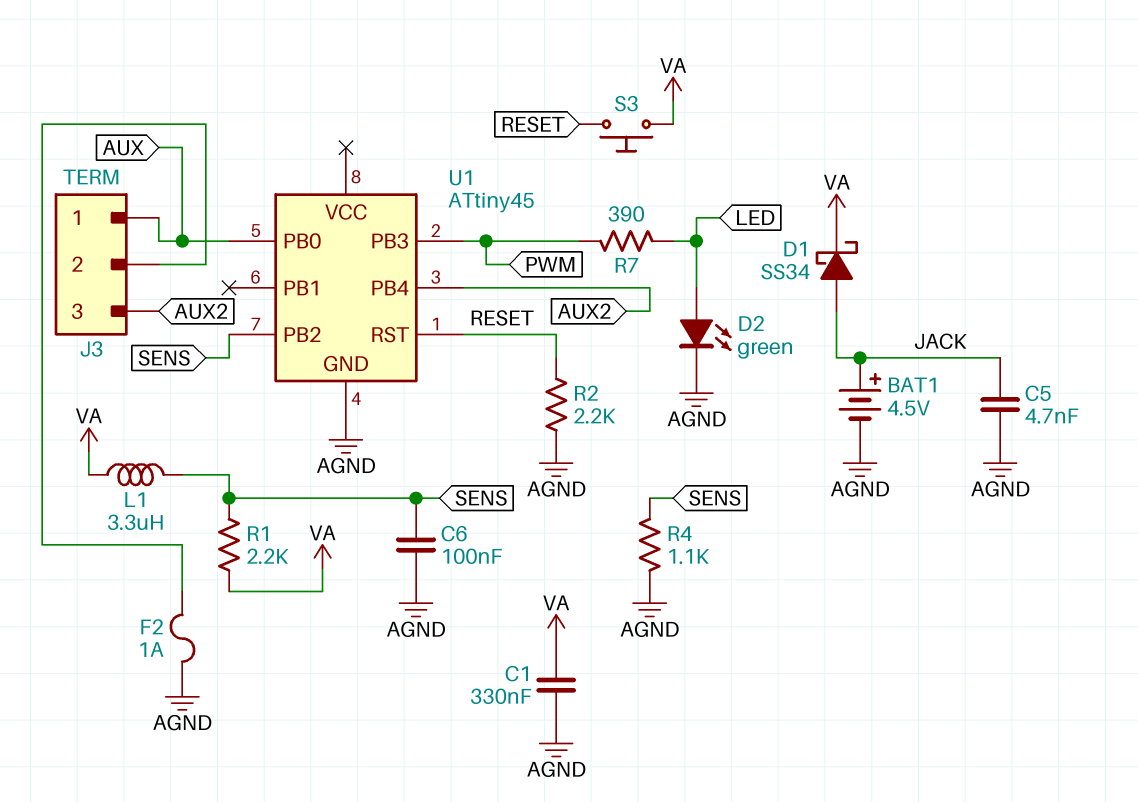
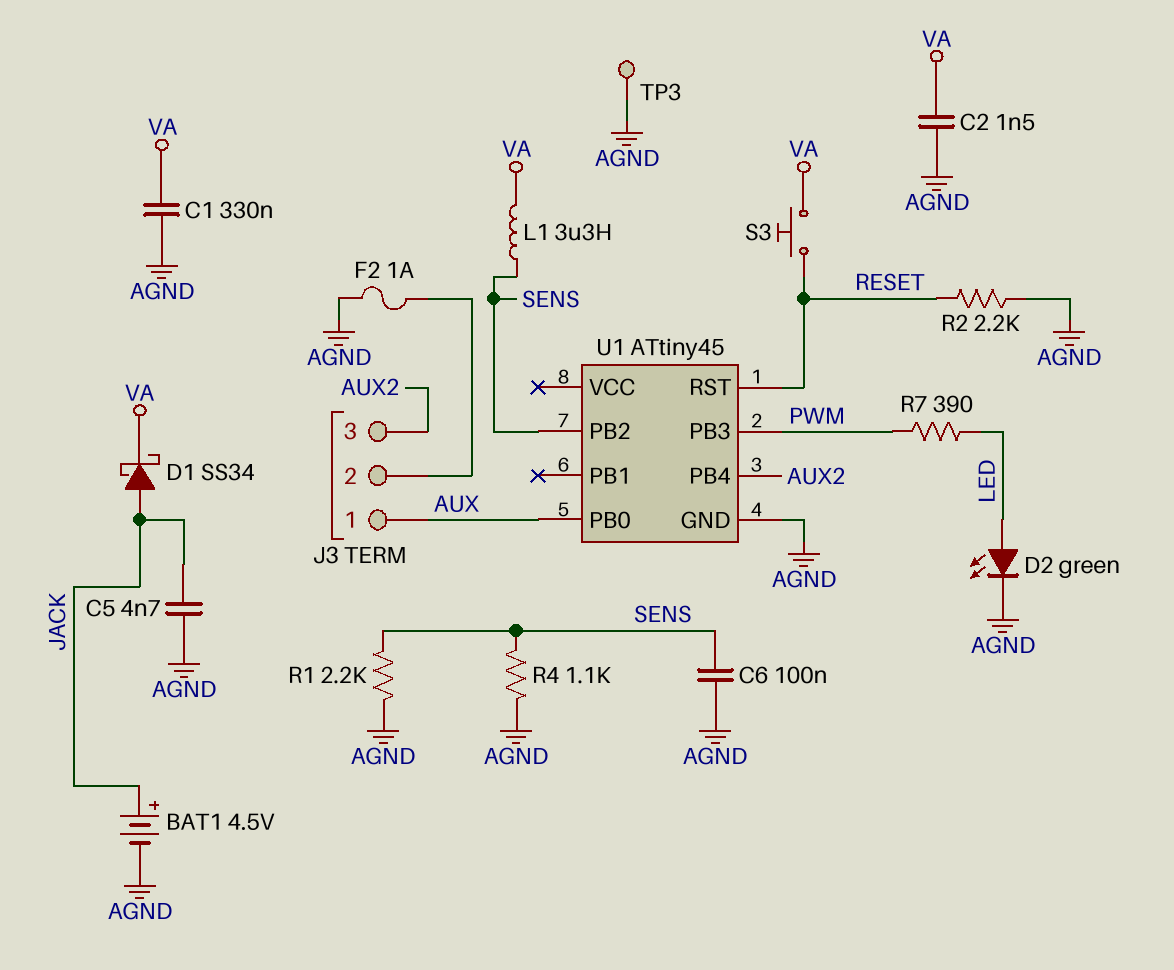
C2: none -> 1.5nF (AGND, VA)
R1: 2.2k (SENS, VA) -> 2.2k (AGND, SENS)
TP3: none -> test point (AGND)

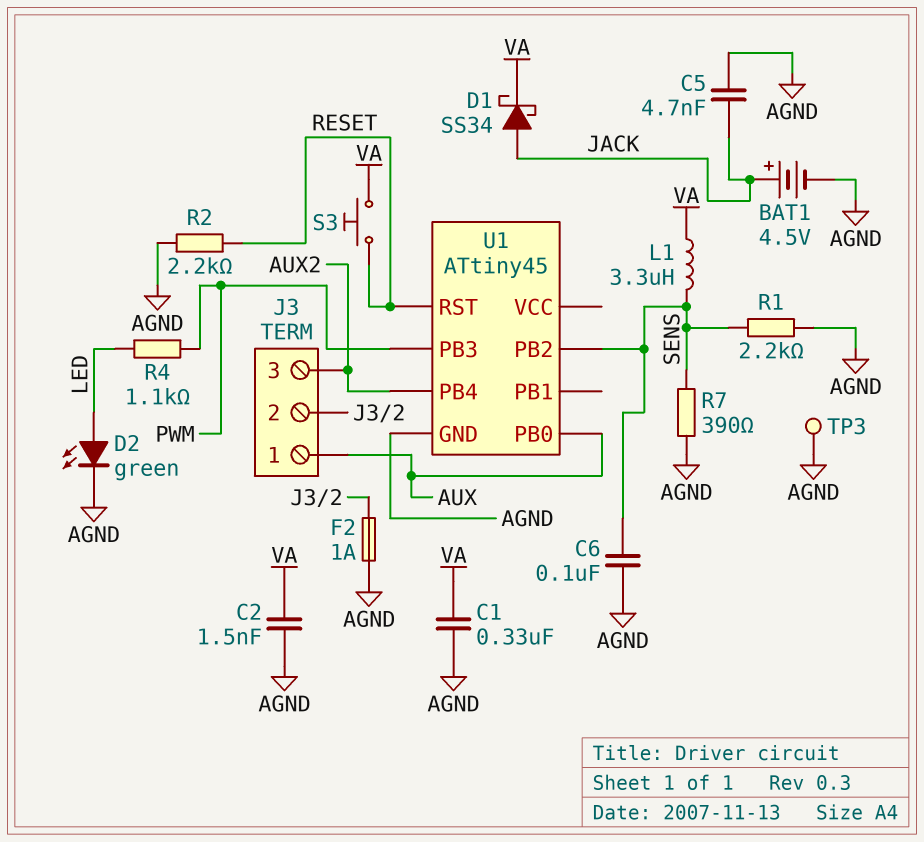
R4: 1.1k (AGND, SENS) -> 1.1k (LED, PWM)
R7: 390 (LED, PWM) -> 390 (AGND, SENS)

